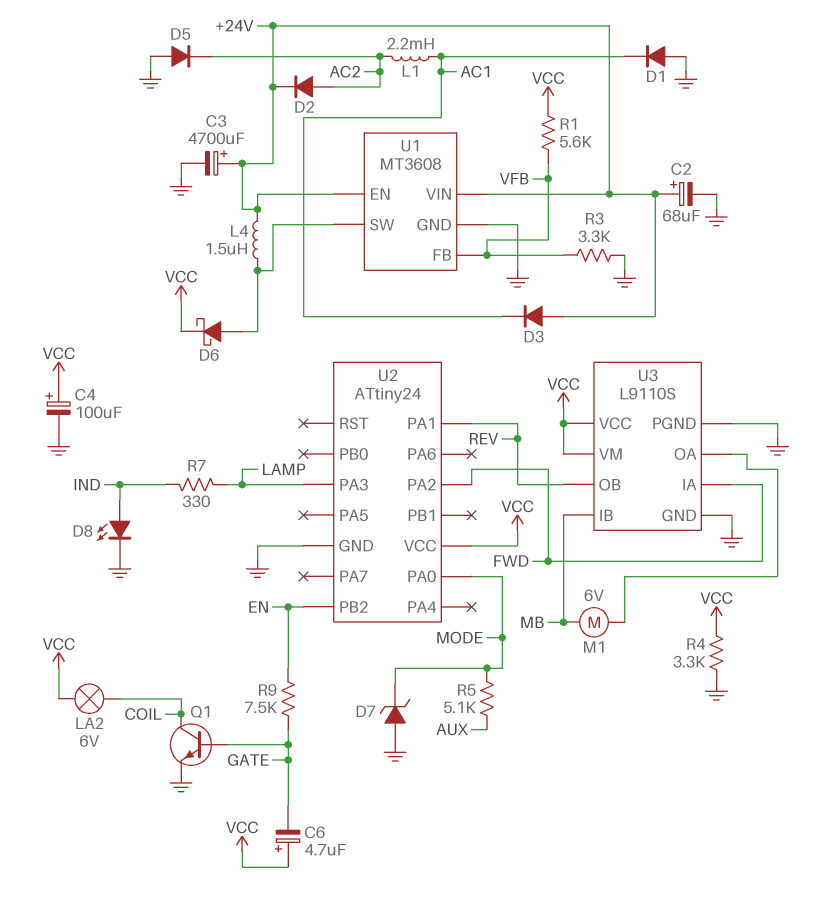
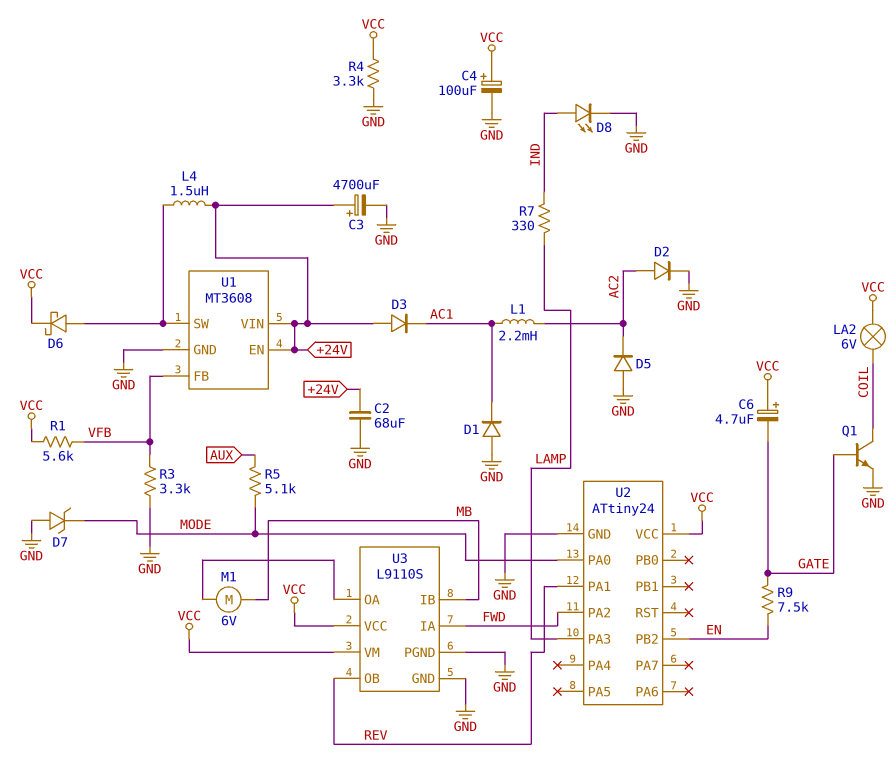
C2: 68uF (plus +24V, minus GND) -> 68uF (+24V, GND)
D2: diode (A AC2, K +24V) -> diode (A AC2, K GND)

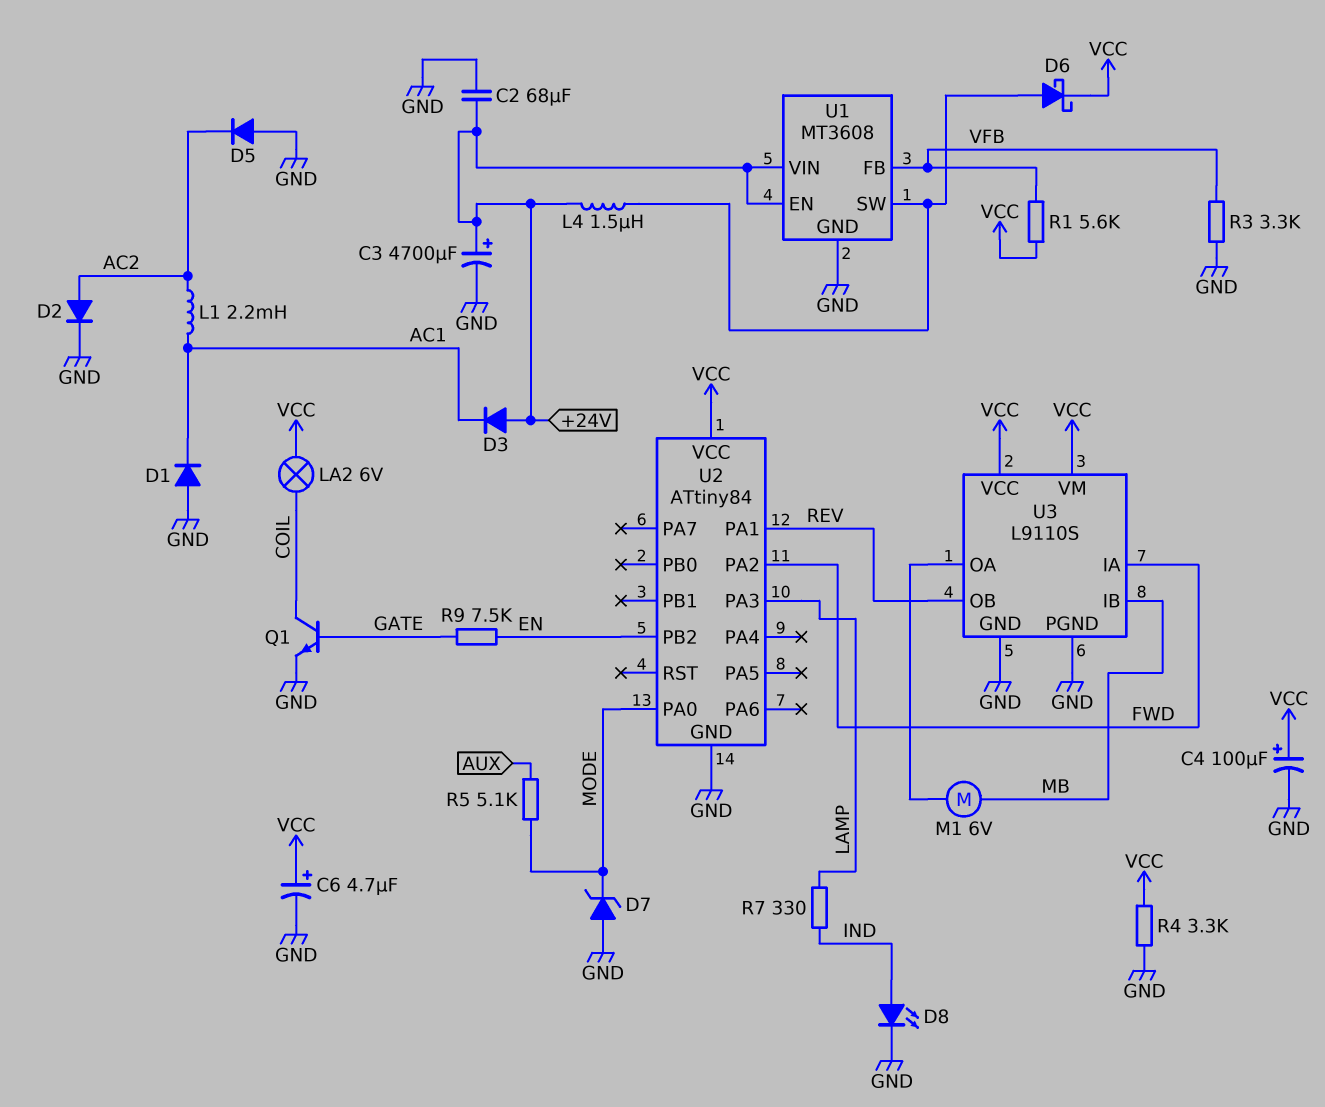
C6: 4.7uF (plus VCC, minus GATE) -> 4.7uF (plus VCC, minus GND)
U2: ATtiny24 -> ATtiny84

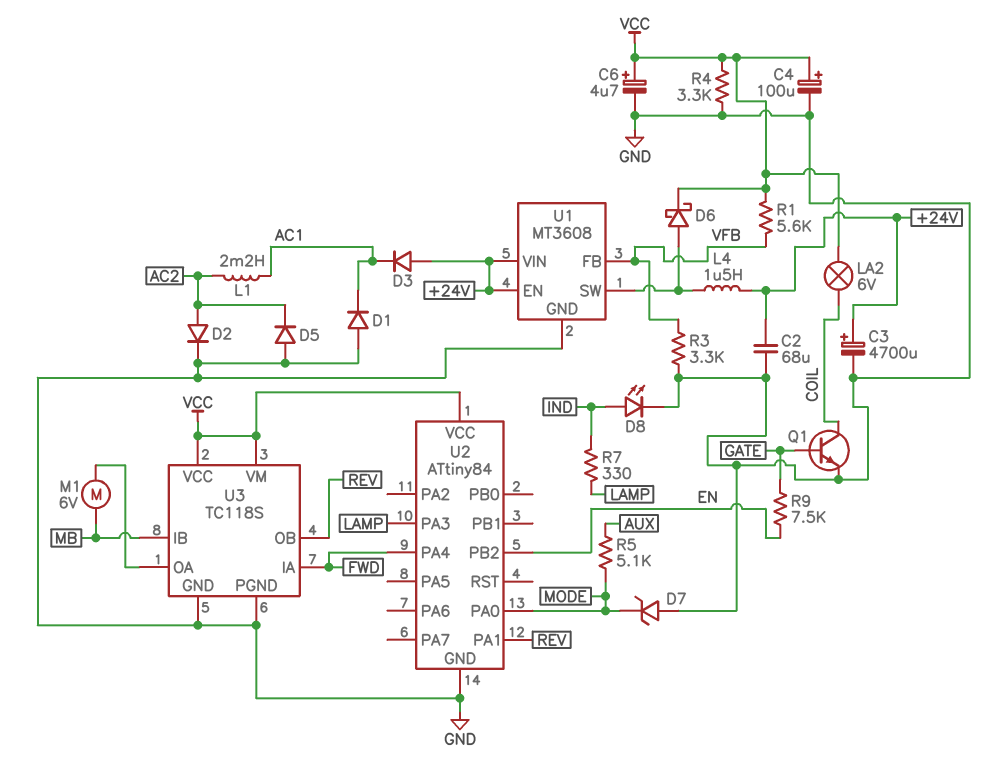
U2 pin PA2: FWD -> none
U2 pin PA4: none -> FWD
U3: L9110S -> TC118S

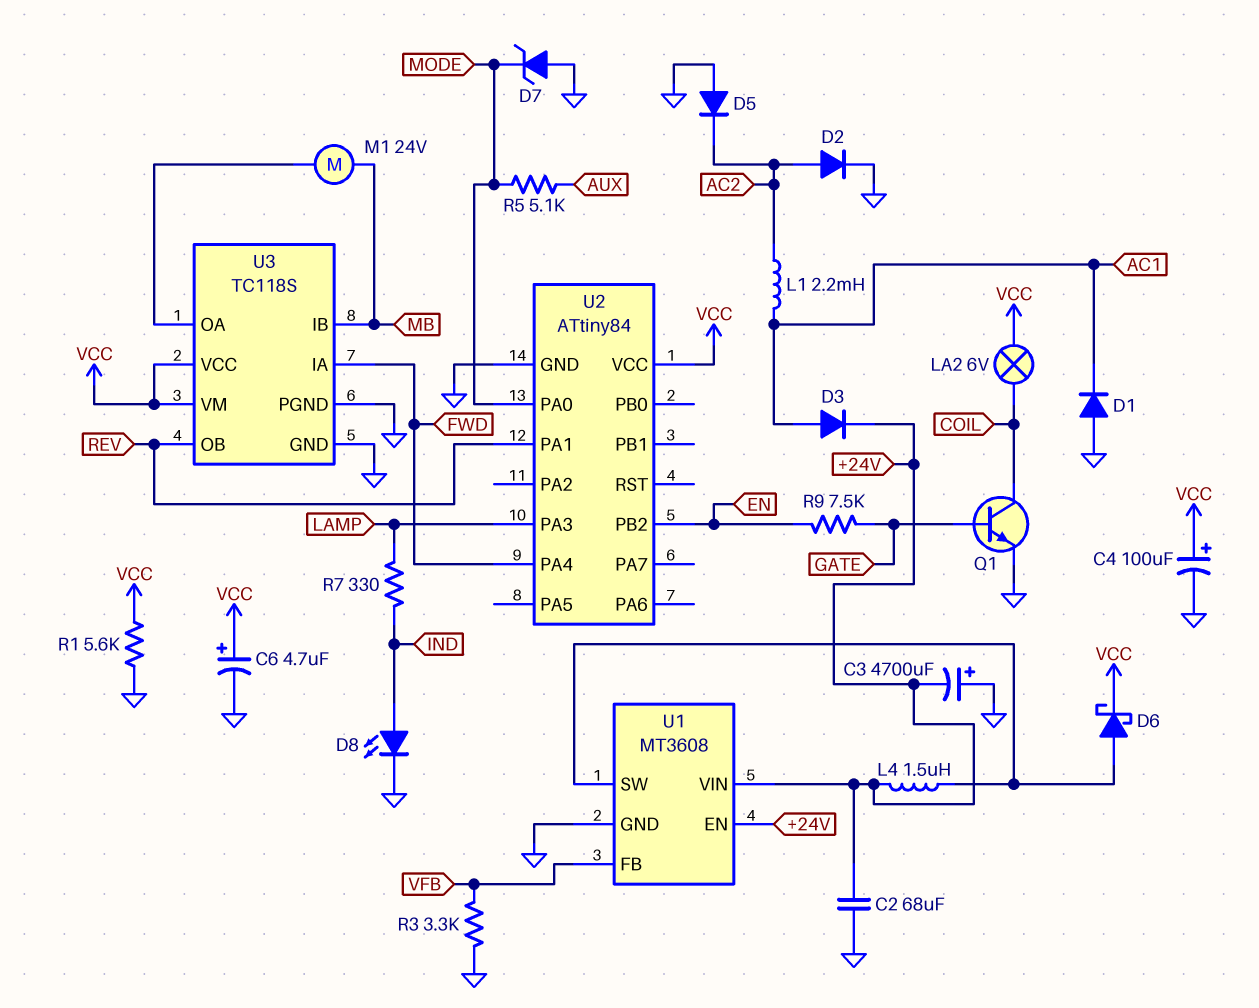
C3: 4700uF (plus +24V, minus GND) -> 4700uF (plus GND, minus +24V)
D3: diode (A +24V, K AC1) -> diode (A AC1, K +24V)
M1: motor 6V (MB, U3/OA) -> motor 24V (MB, U3/OA)
R1: 5.6k (VCC, VFB) -> 5.6k (GND, VCC)
R4: 3.3k (GND, VCC) -> none

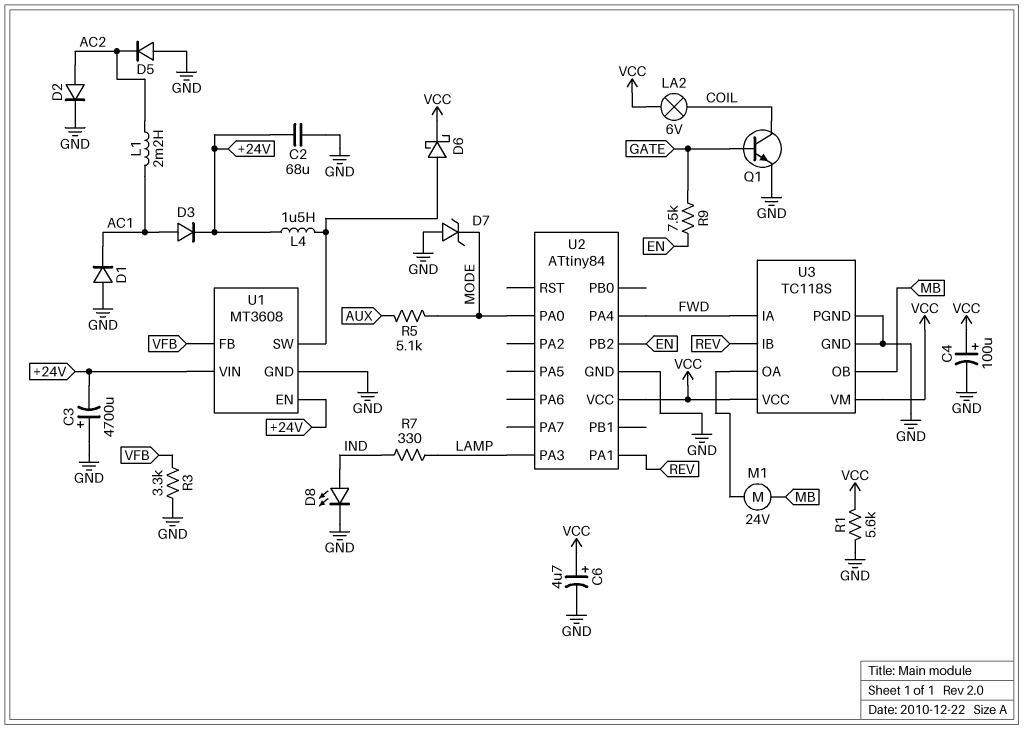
U3 pin IB: MB -> REV
U3 pin OB: REV -> MB

